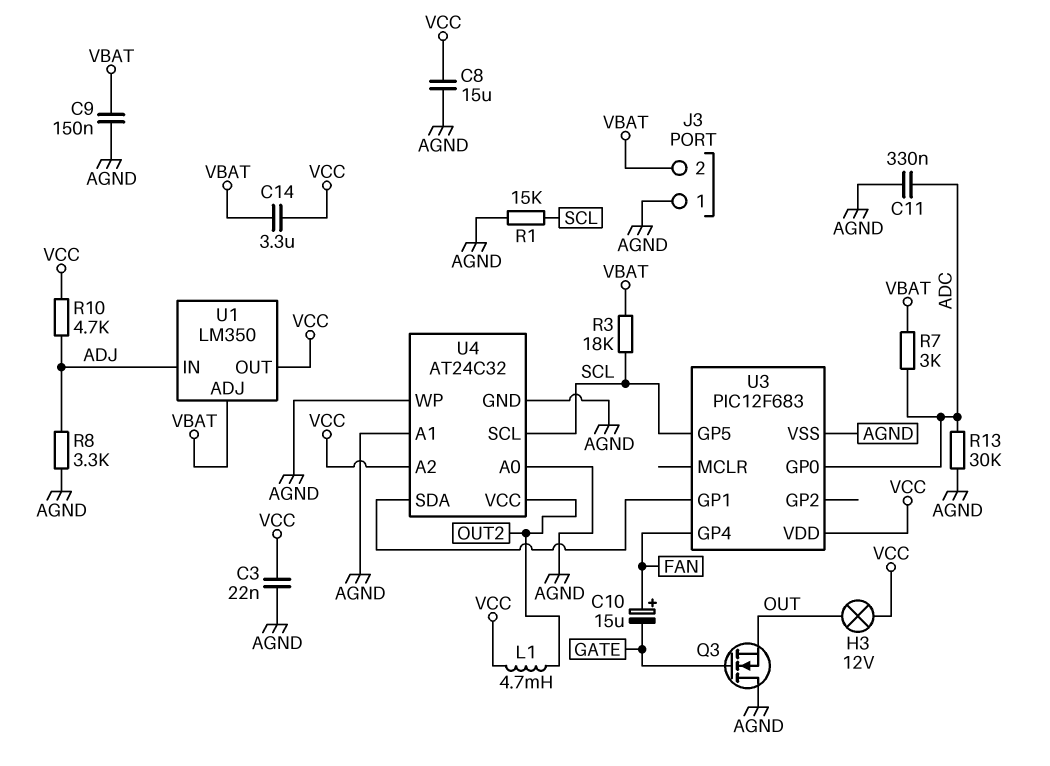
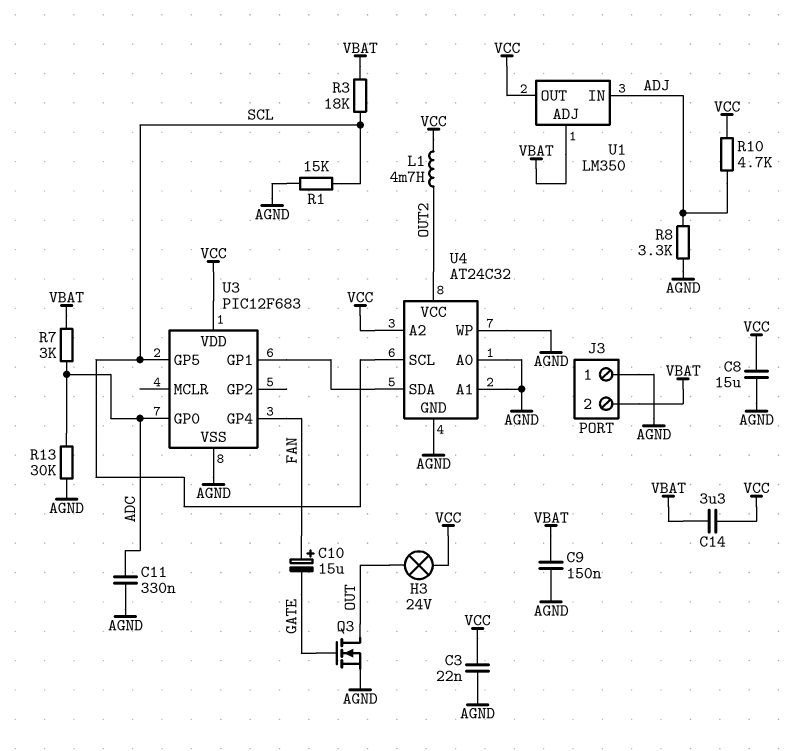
H3: lamp 12V (OUT, VCC) -> lamp 24V (OUT, VCC)
Q3: NMOS (G GATE, D AGND, S OUT) -> NMOS (G GATE, D OUT, S AGND)

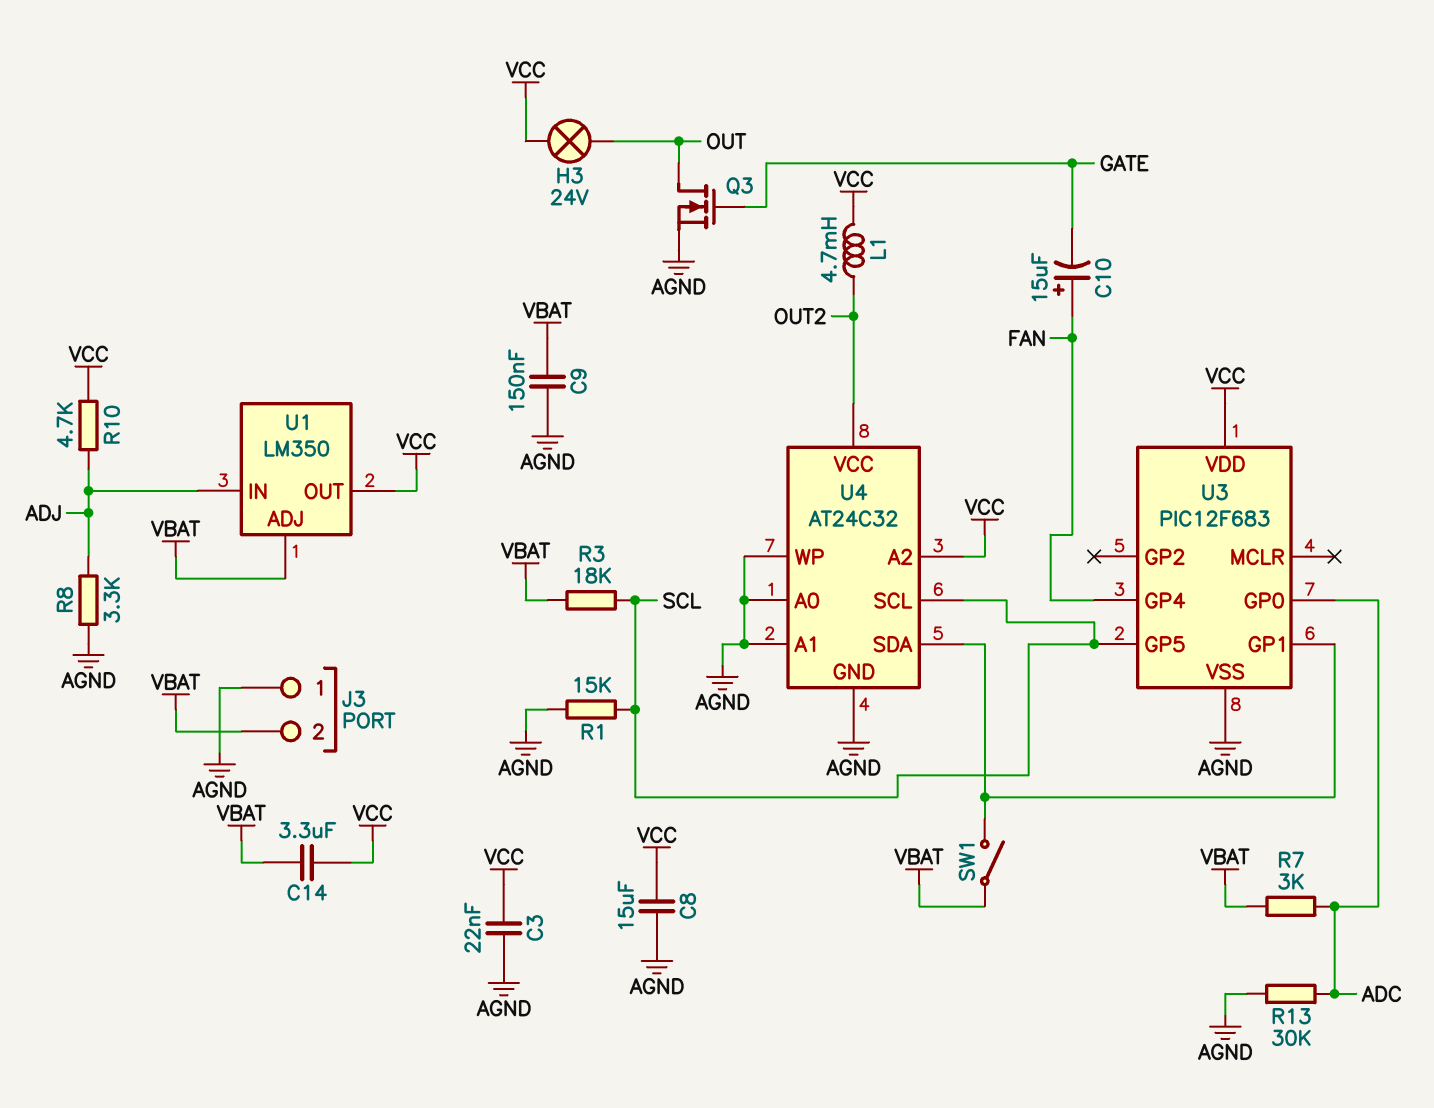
C11: 330nF (ADC, AGND) -> none
SW1: none -> switch (U3/GP1, VBAT)

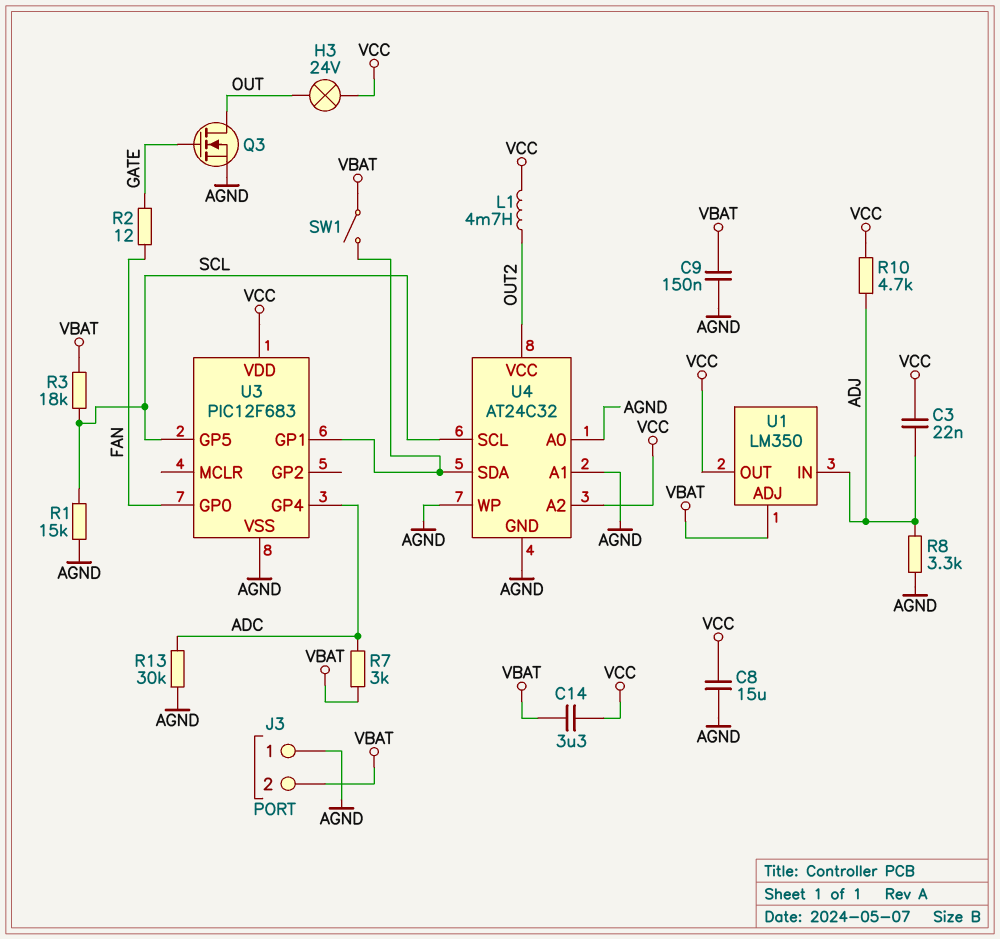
C3: 22nF (AGND, VCC) -> 22nF (ADJ, VCC)
C10: 15uF (plus FAN, minus GATE) -> none
R2: none -> 12 (FAN, GATE)
U3 pin GP0: ADC -> FAN
U3 pin GP4: FAN -> ADC

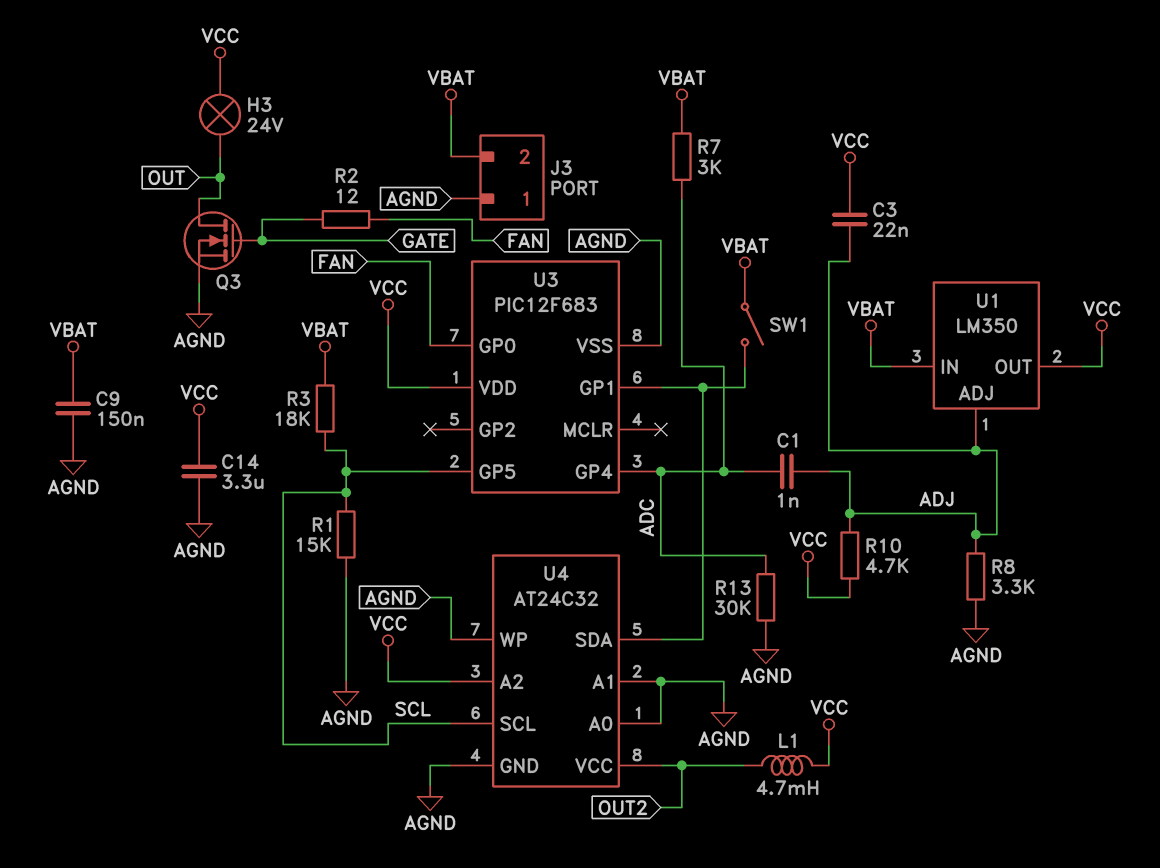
C1: none -> 1nF (ADC, ADJ)
C8: 15uF (AGND, VCC) -> none
C14: 3.3uF (VBAT, VCC) -> 3.3uF (AGND, VCC)
U1 pin ADJ: VBAT -> ADJ
U1 pin IN: ADJ -> VBAT

